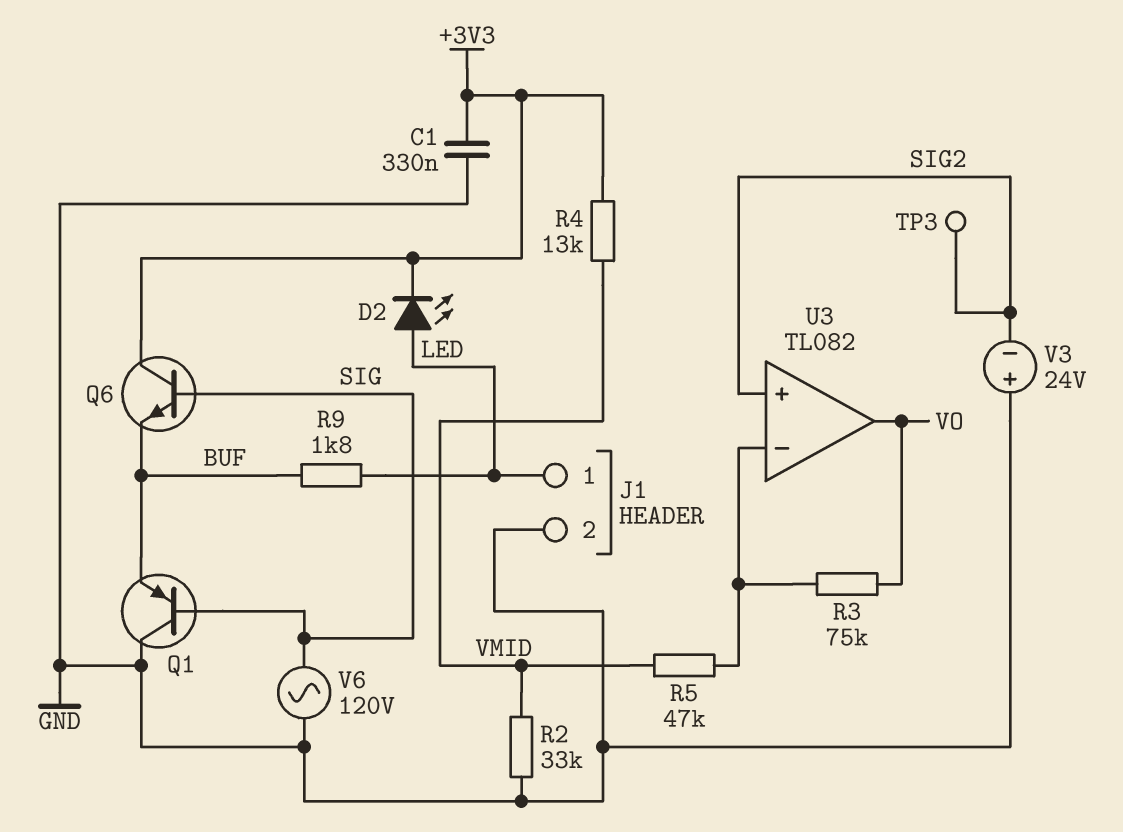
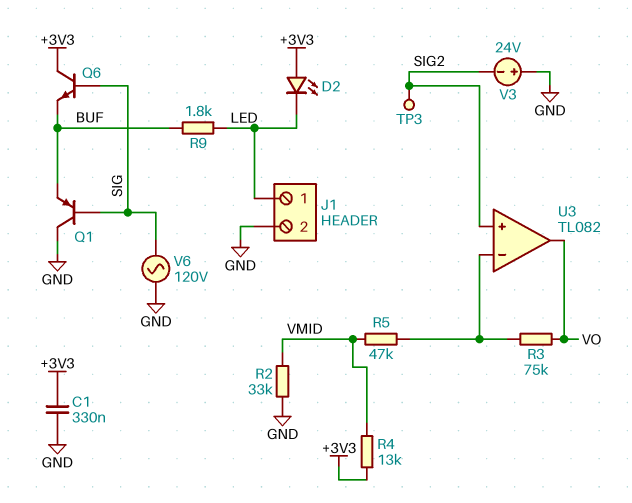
D2: LED (A LED, K +3V3) -> LED (A +3V3, K LED)

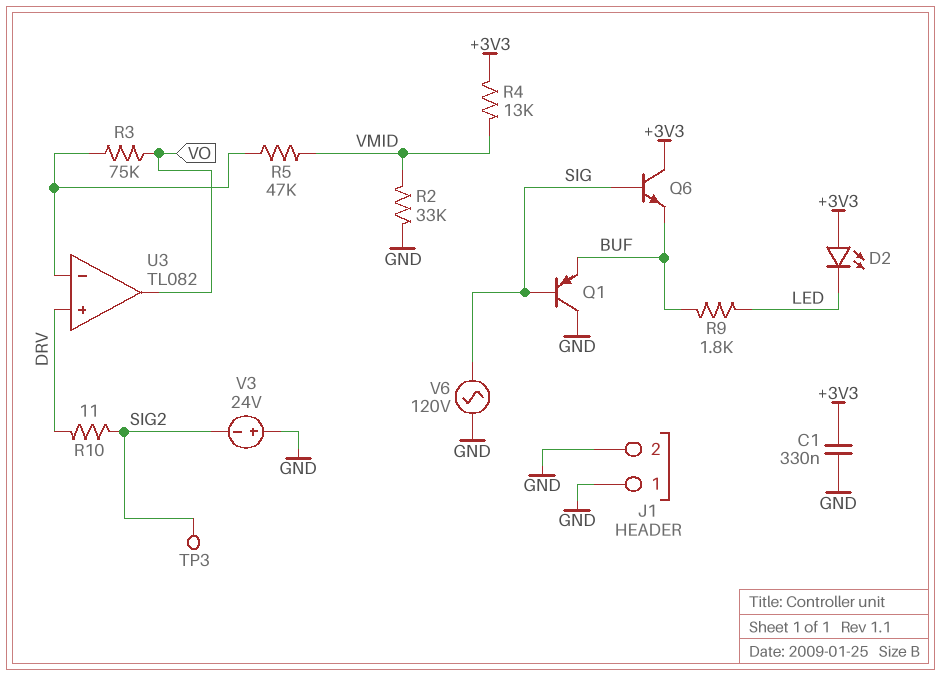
J1 pin 1: LED -> GND
R10: none -> 11 (DRV, SIG2)
U3 pin in+: SIG2 -> DRV

